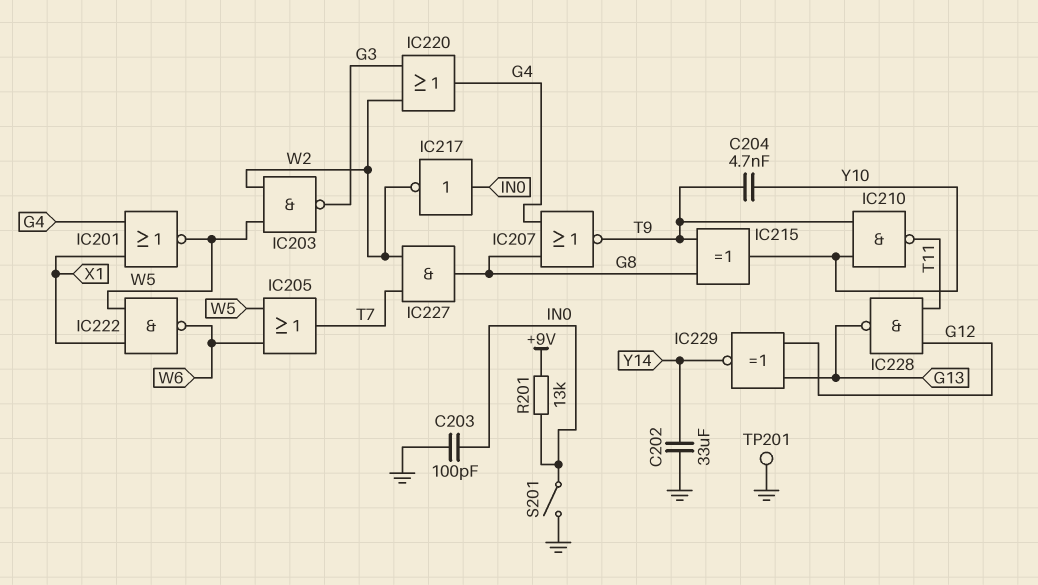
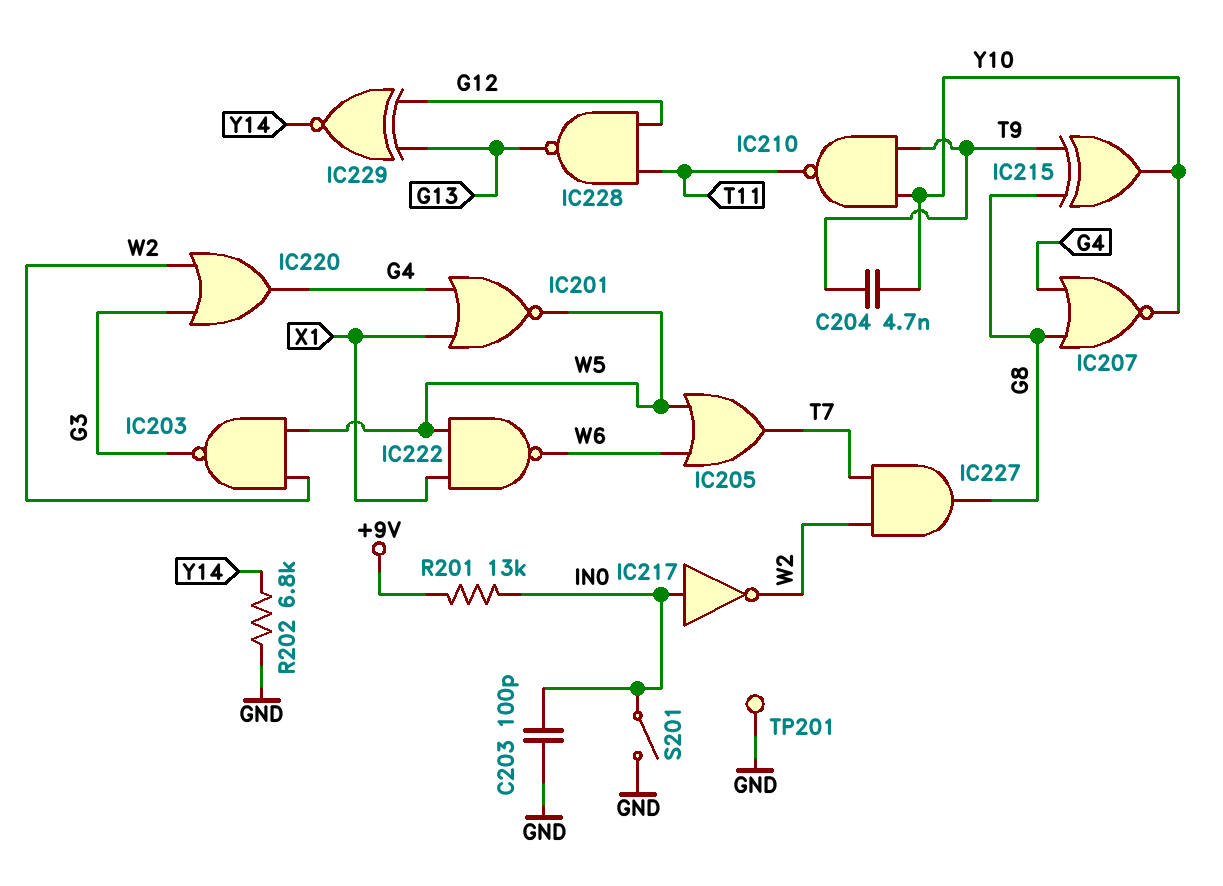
C202: 33uF (GND, Y14) -> none
IC207: NOR (in G4, in G8, out T9) -> NOR (in G4, in G8, out Y10)
R202: none -> 6.8k (GND, Y14)

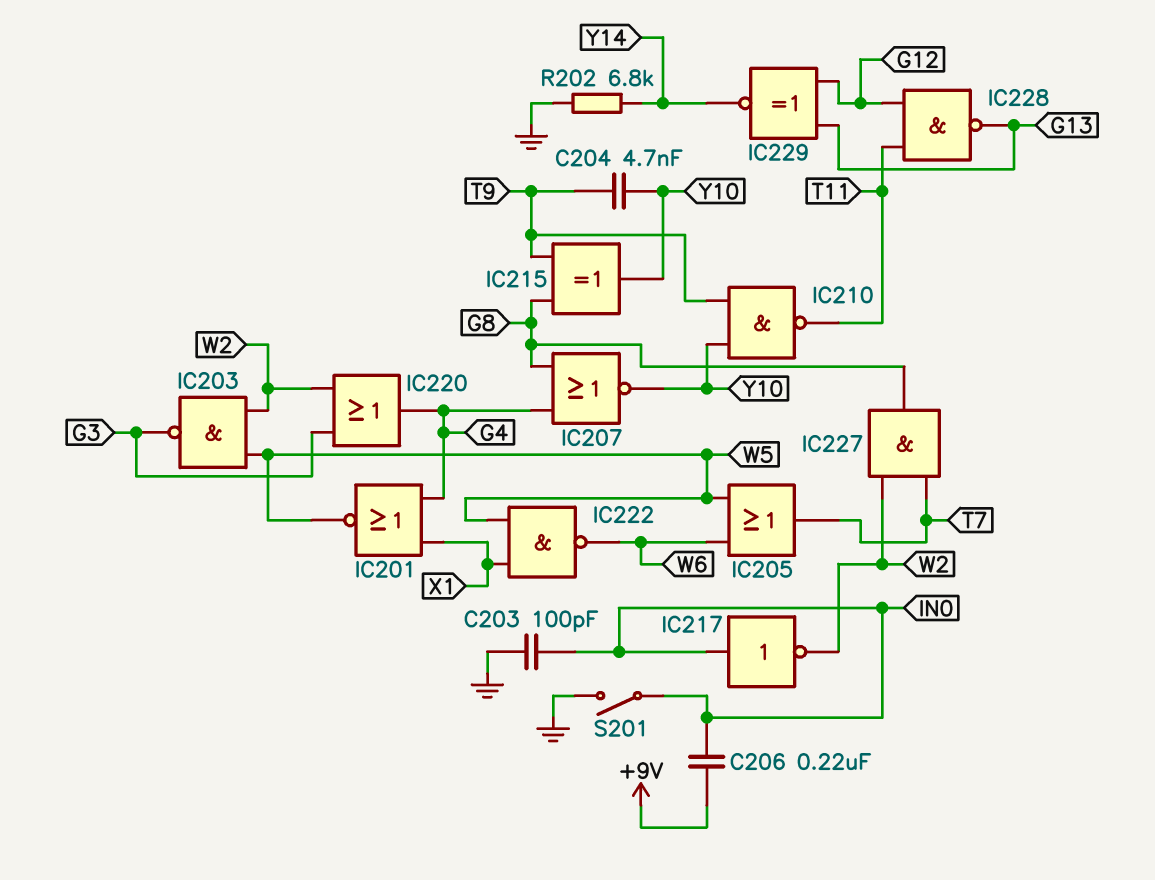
C206: none -> 220nF (+9V, IN0)
R201: 13k (+9V, IN0) -> none
TP201: test point (GND) -> none

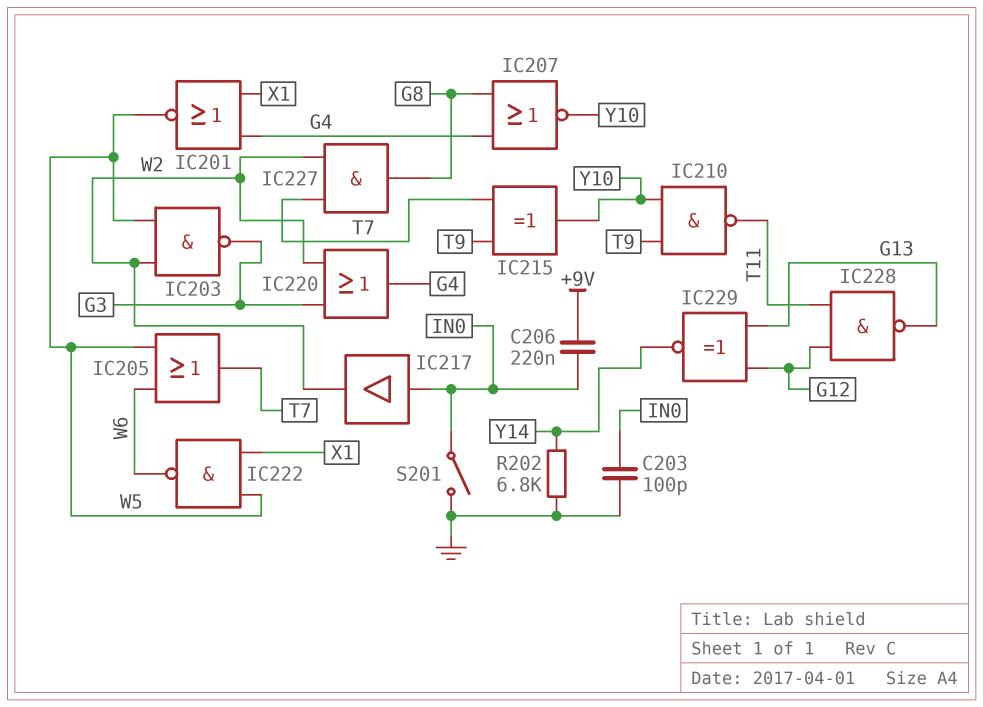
C204: 4.7nF (T9, Y10) -> none
IC215: XOR (in G8, in T9, out Y10) -> XOR (in T7, in T9, out Y10)
IC217: NOT (in IN0, out W2) -> buffer (in IN0, out W2)

